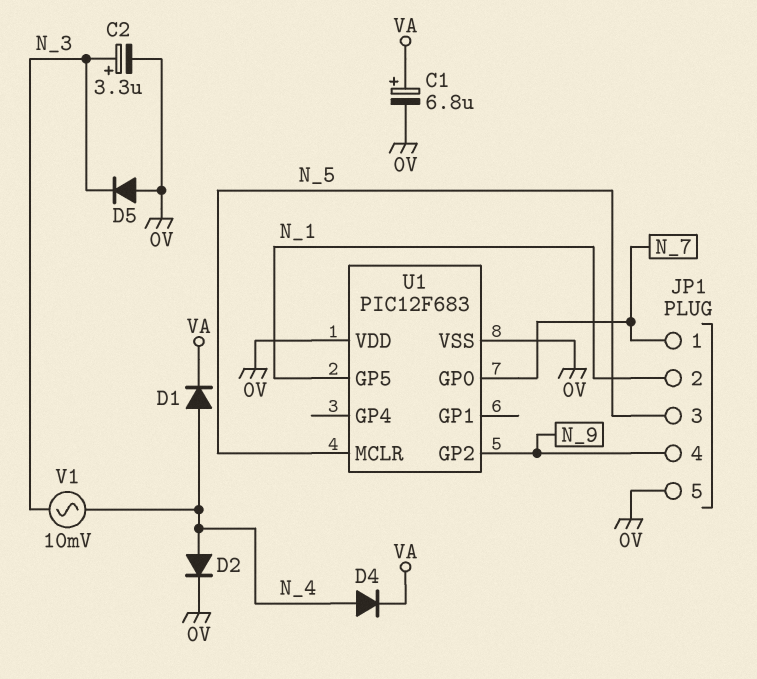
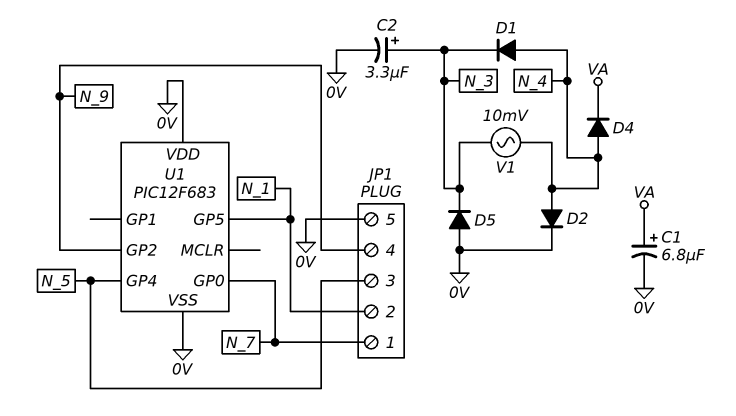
D1: diode (A N_4, K VA) -> diode (A N_4, K N_3)
U1 pin GP4: none -> N_5
U1 pin MCLR: N_5 -> none

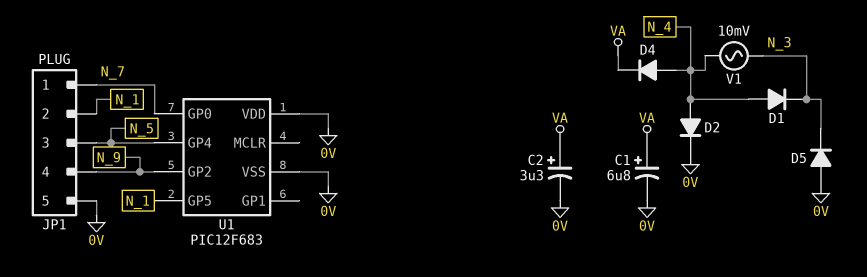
C2: 3.3uF (plus N_3, minus 0V) -> 3.3uF (plus VA, minus 0V)

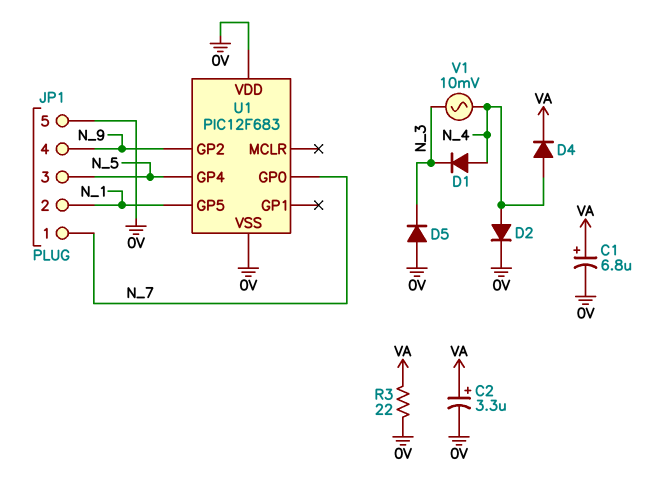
R3: none -> 22 (0V, VA)

